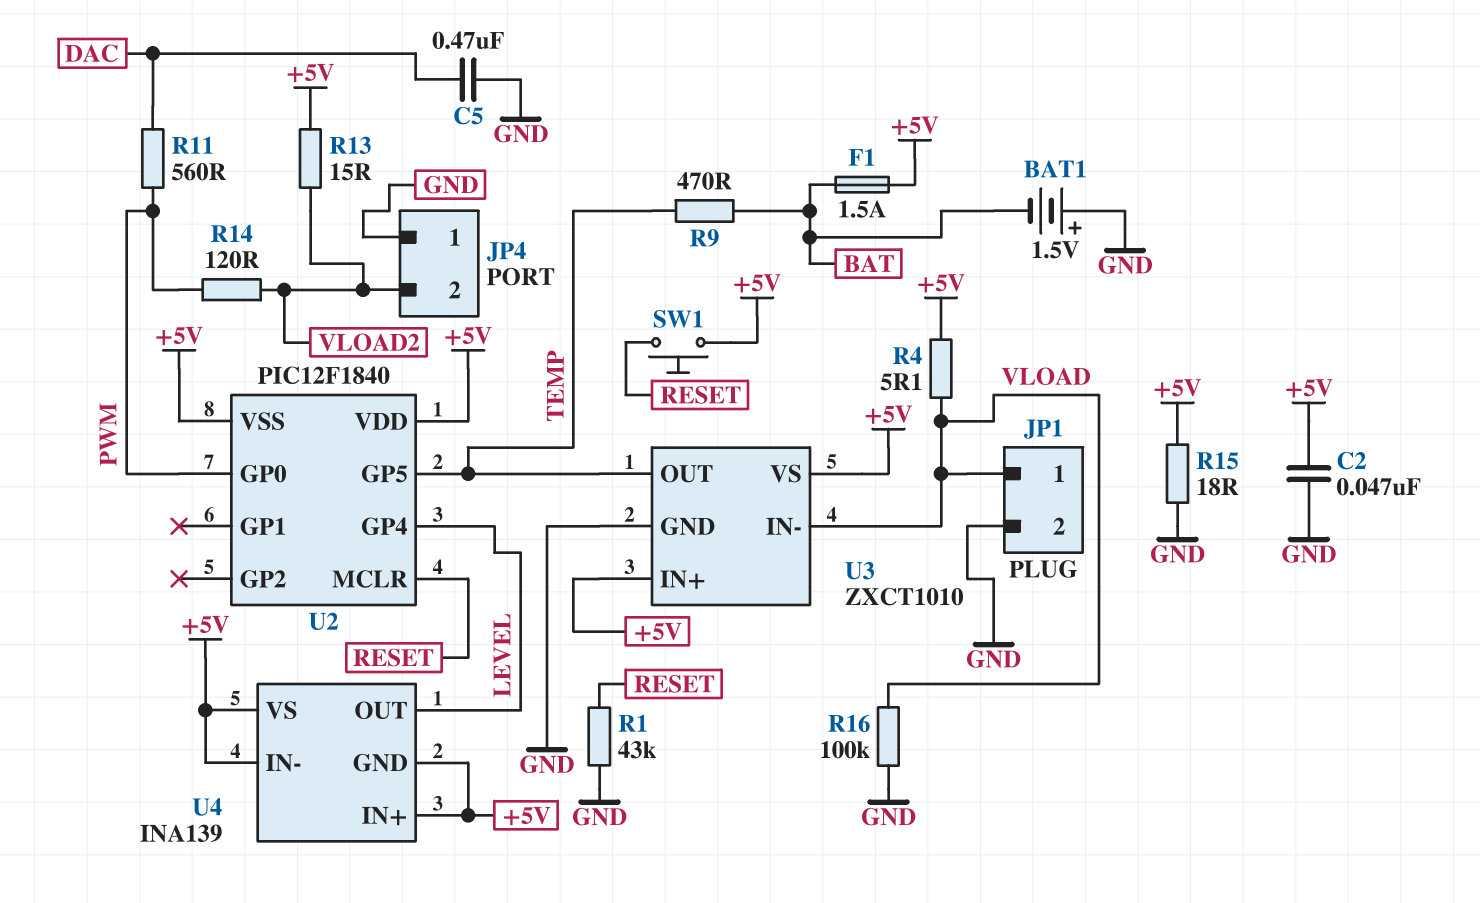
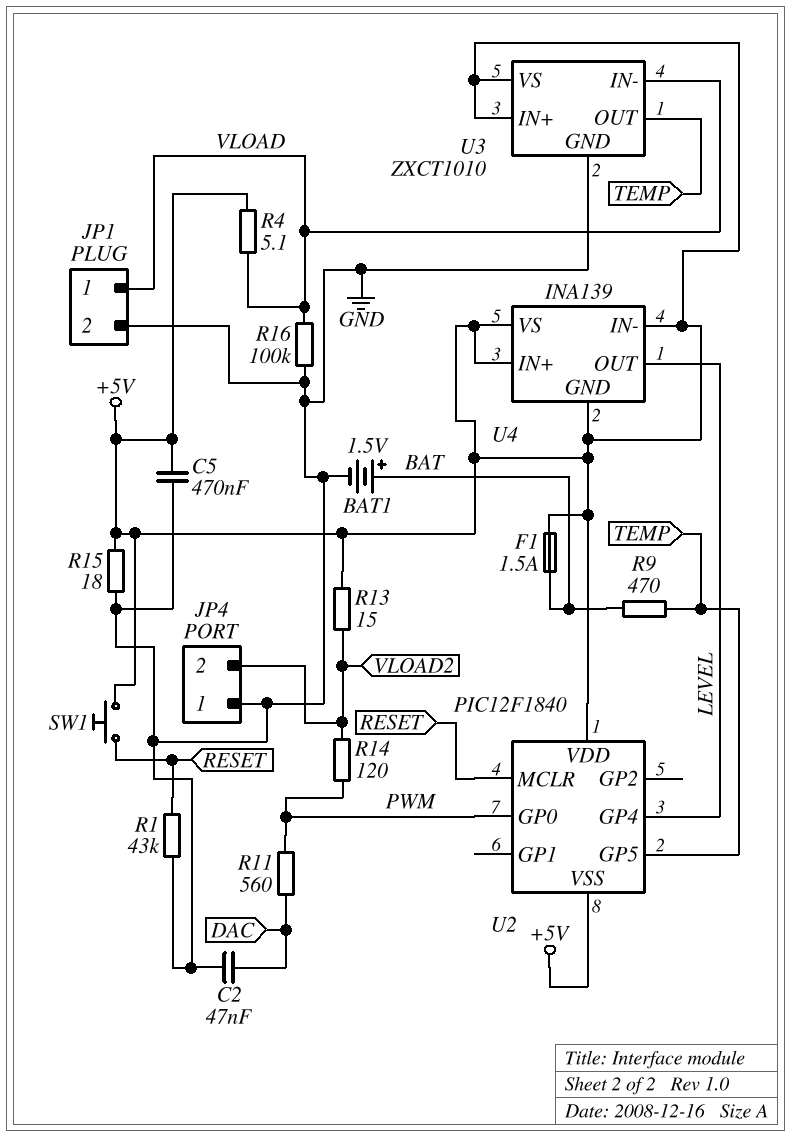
BAT1: 1.5V (plus GND, minus BAT) -> 1.5V (plus BAT, minus GND)
C2: 47nF (+5V, GND) -> 47nF (DAC, GND)
C5: 470nF (DAC, GND) -> 470nF (+5V, GND)

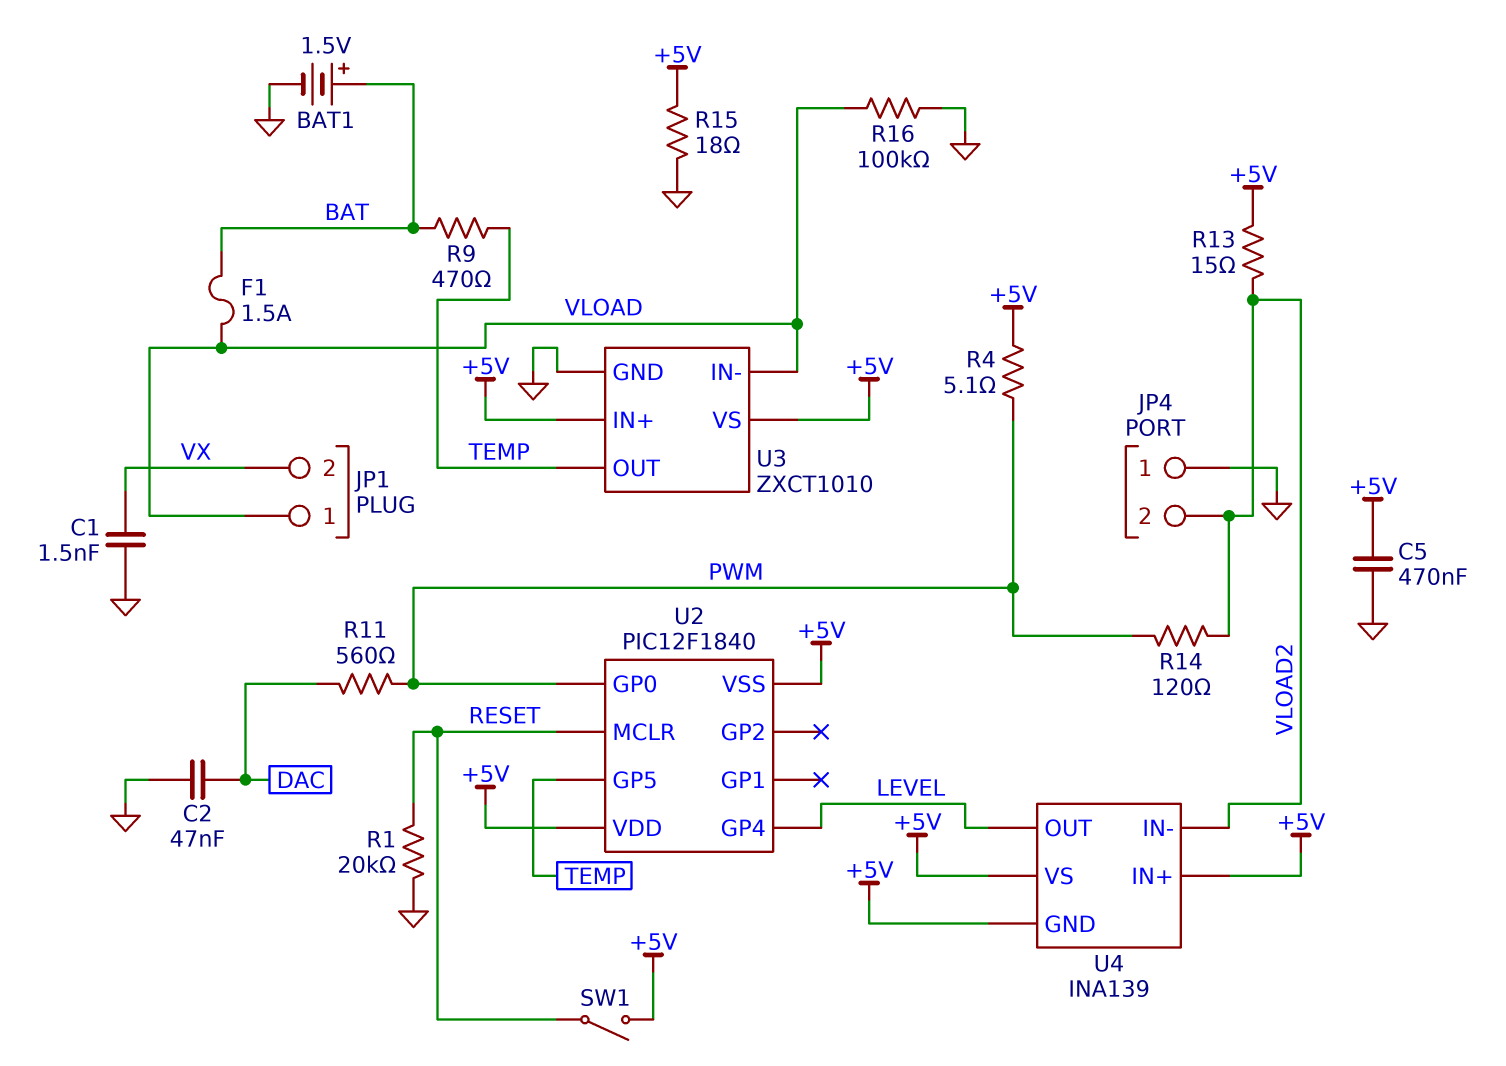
C1: none -> 1.5nF (GND, VX)
F1: 1.5A (+5V, BAT) -> 1.5A (BAT, VLOAD)
JP1 pin 2: GND -> VX
R1: 43k (GND, RESET) -> 20k (GND, RESET)
R4: 5.1 (+5V, VLOAD) -> 5.1 (+5V, PWM)
SW1: button (+5V, RESET) -> switch (+5V, RESET)
U4 pin IN-: +5V -> VLOAD2

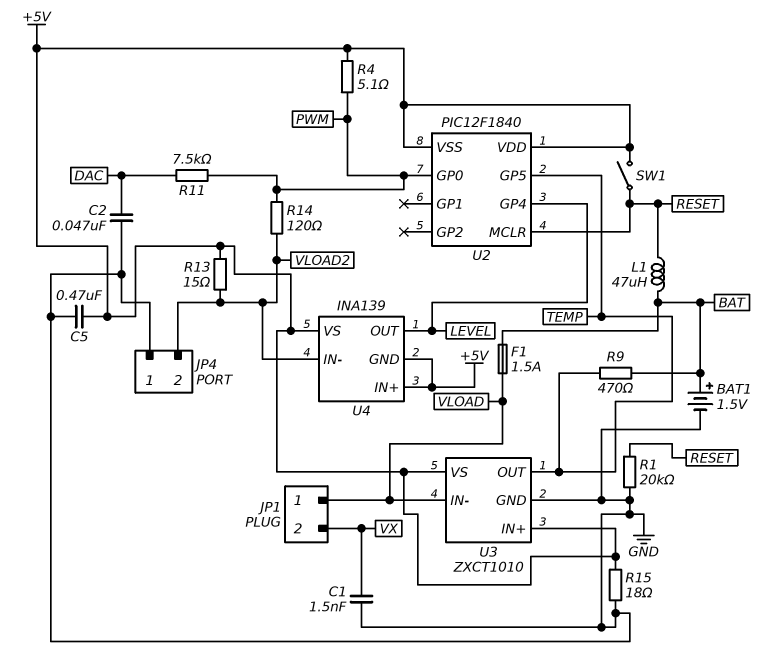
L1: none -> 47uH (BAT, RESET)
R11: 560 (DAC, PWM) -> 7.5k (DAC, PWM)
R16: 100k (GND, VLOAD) -> none

